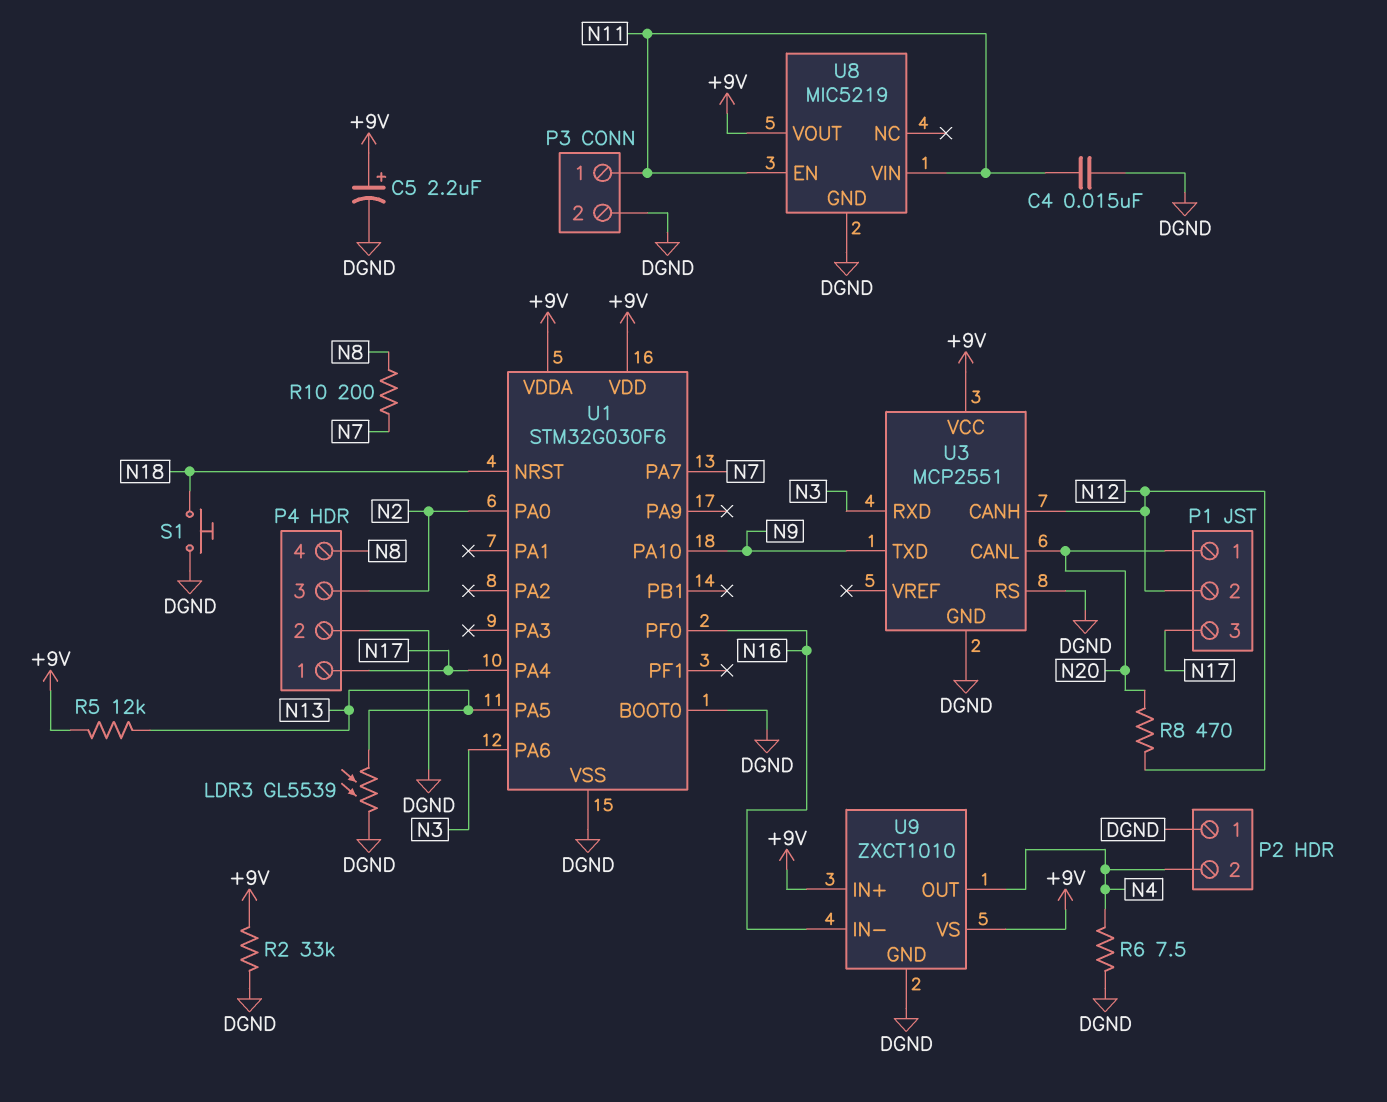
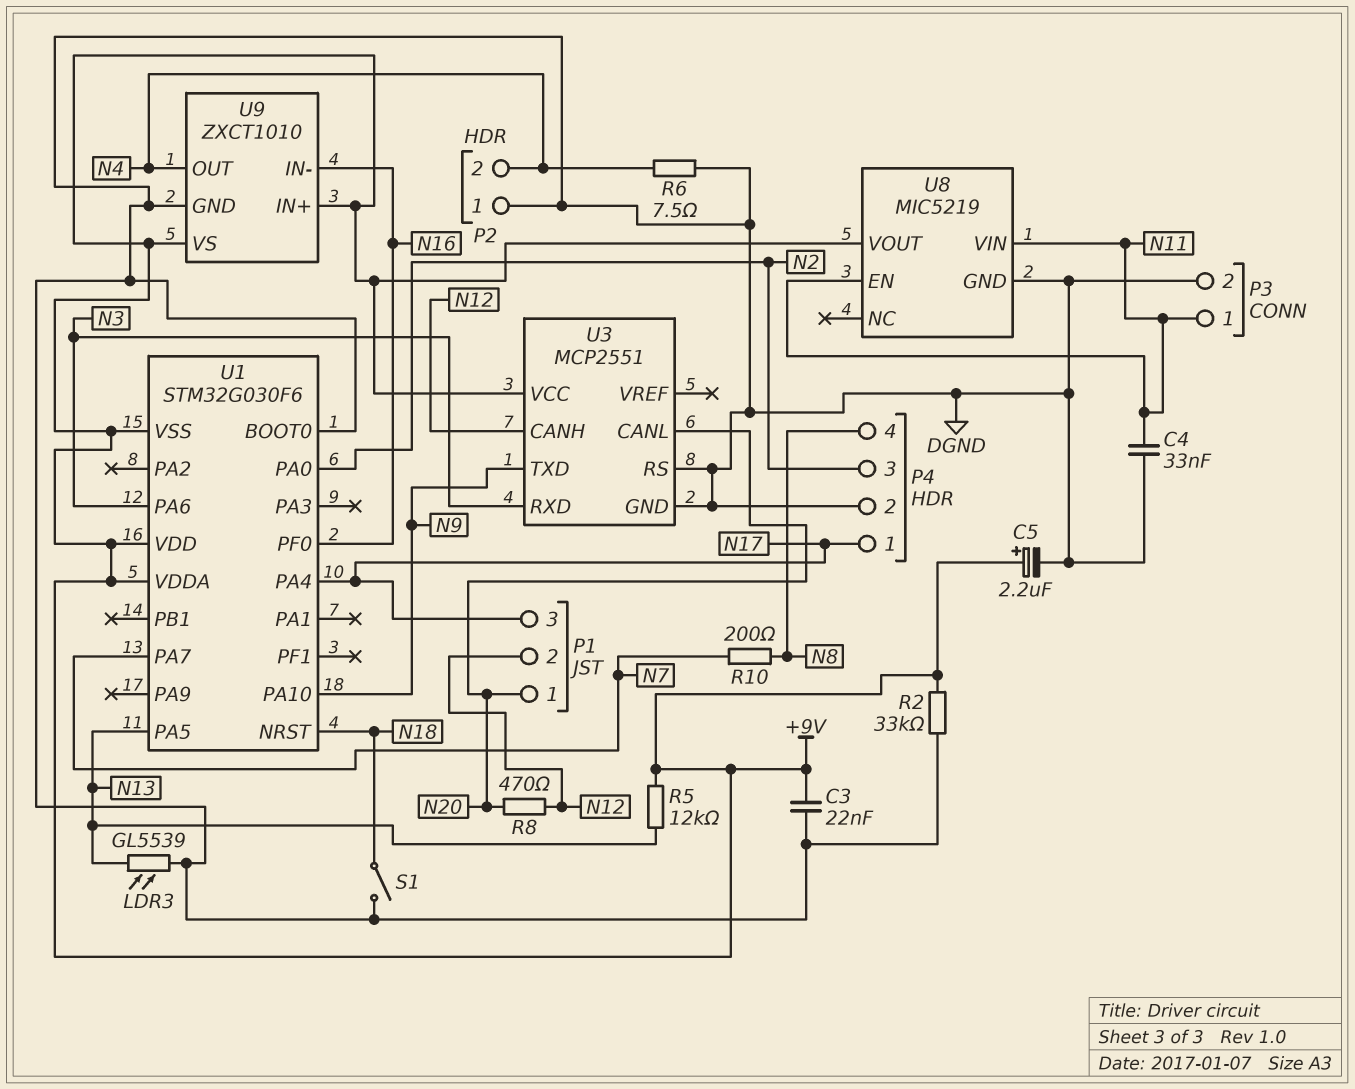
C3: none -> 22nF (+9V, DGND)
C4: 15nF (DGND, N11) -> 33nF (DGND, N11)
S1: button (DGND, N18) -> switch (DGND, N18)
U1 pin VSS: DGND -> +9V

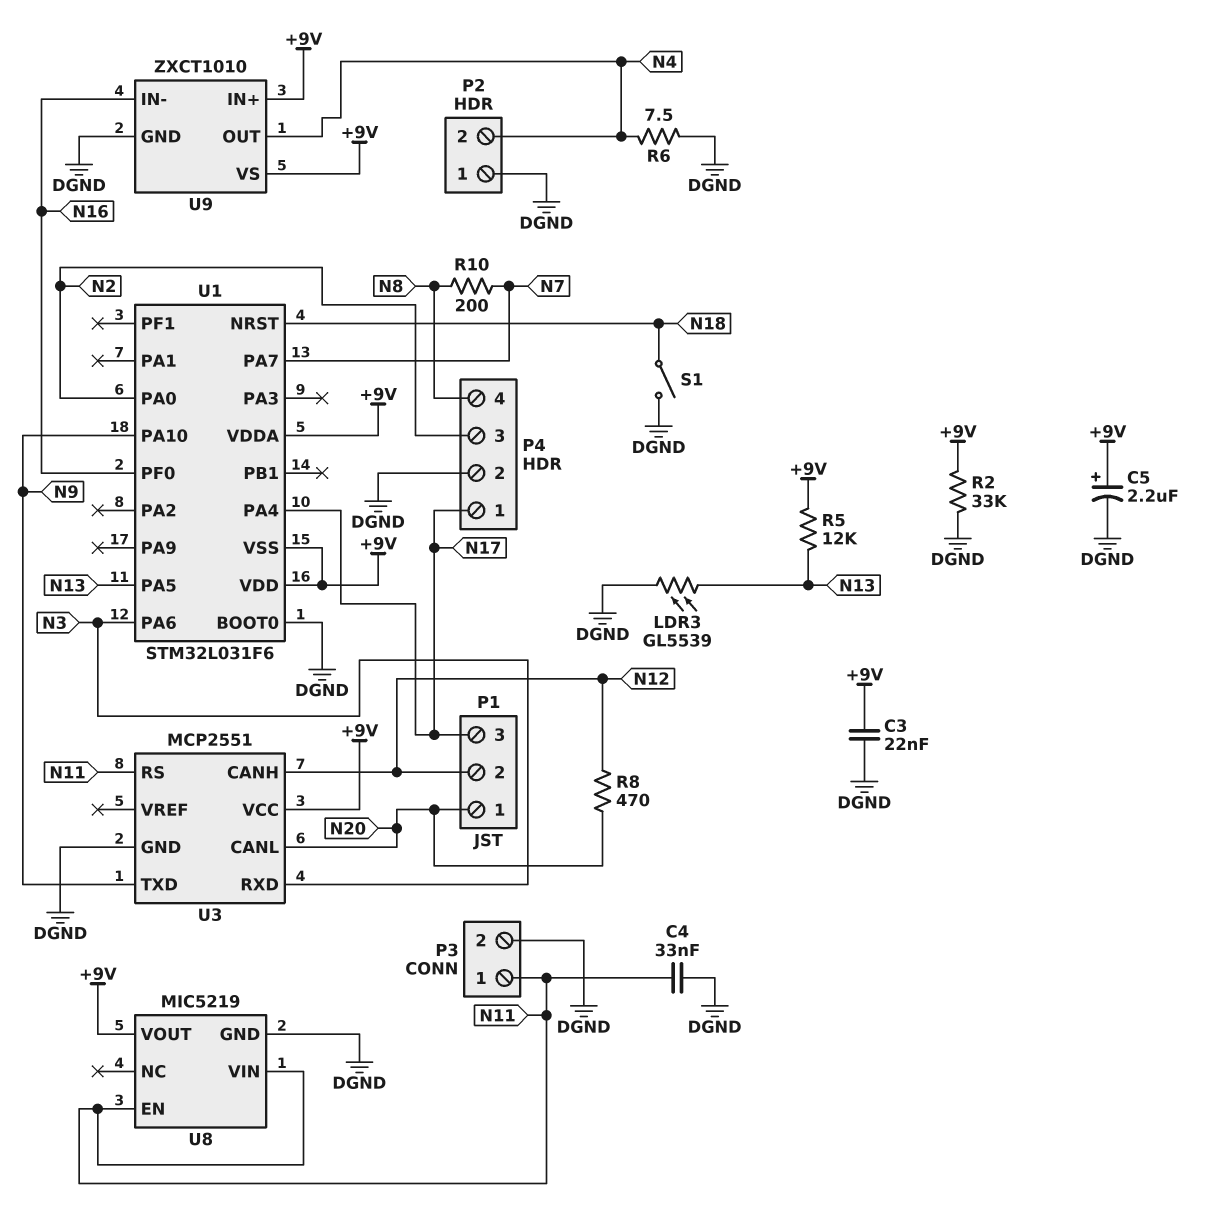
U1: STM32G030F6 -> STM32L031F6
U3 pin RS: DGND -> N11

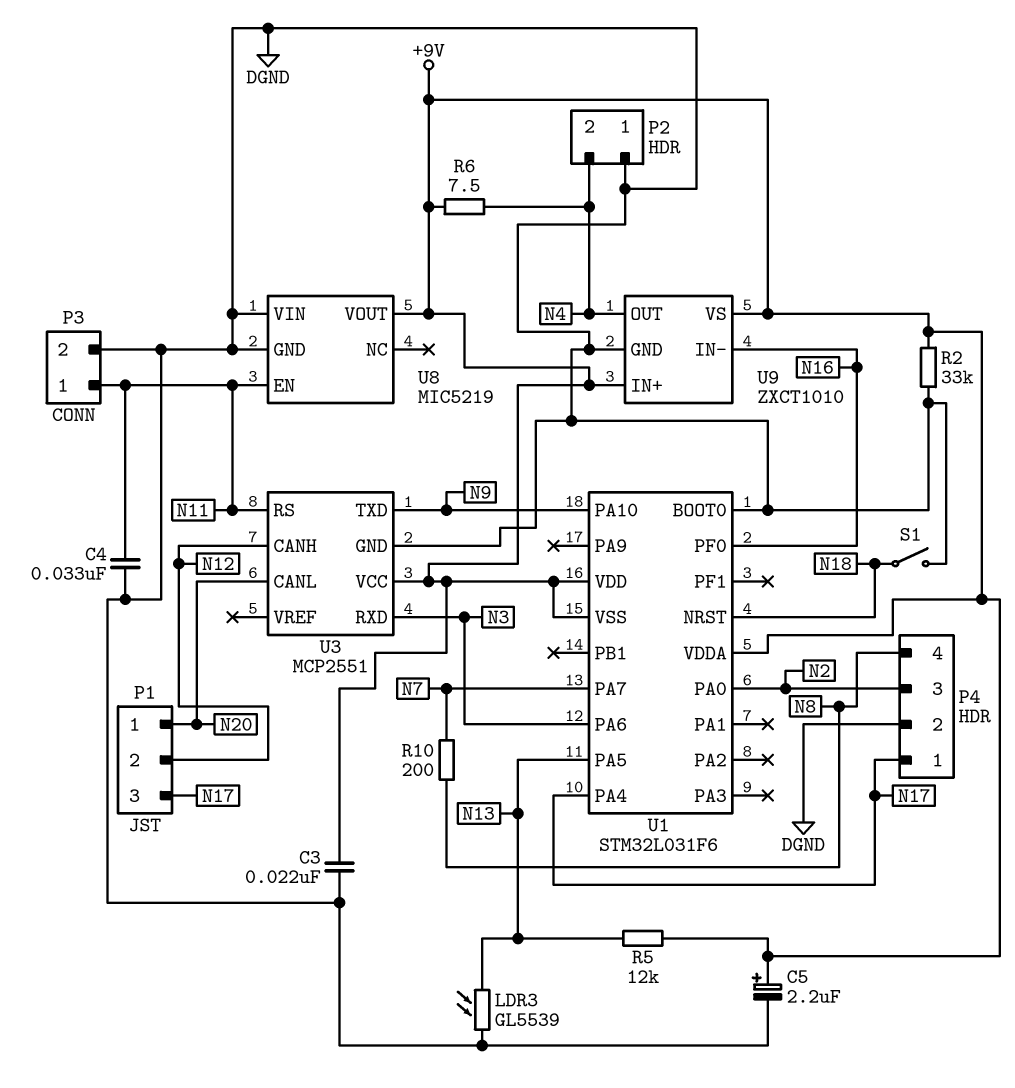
R6: 7.5 (DGND, N4) -> 7.5 (+9V, N4)
R8: 470 (N12, N20) -> none
U8 pin VIN: N11 -> DGND

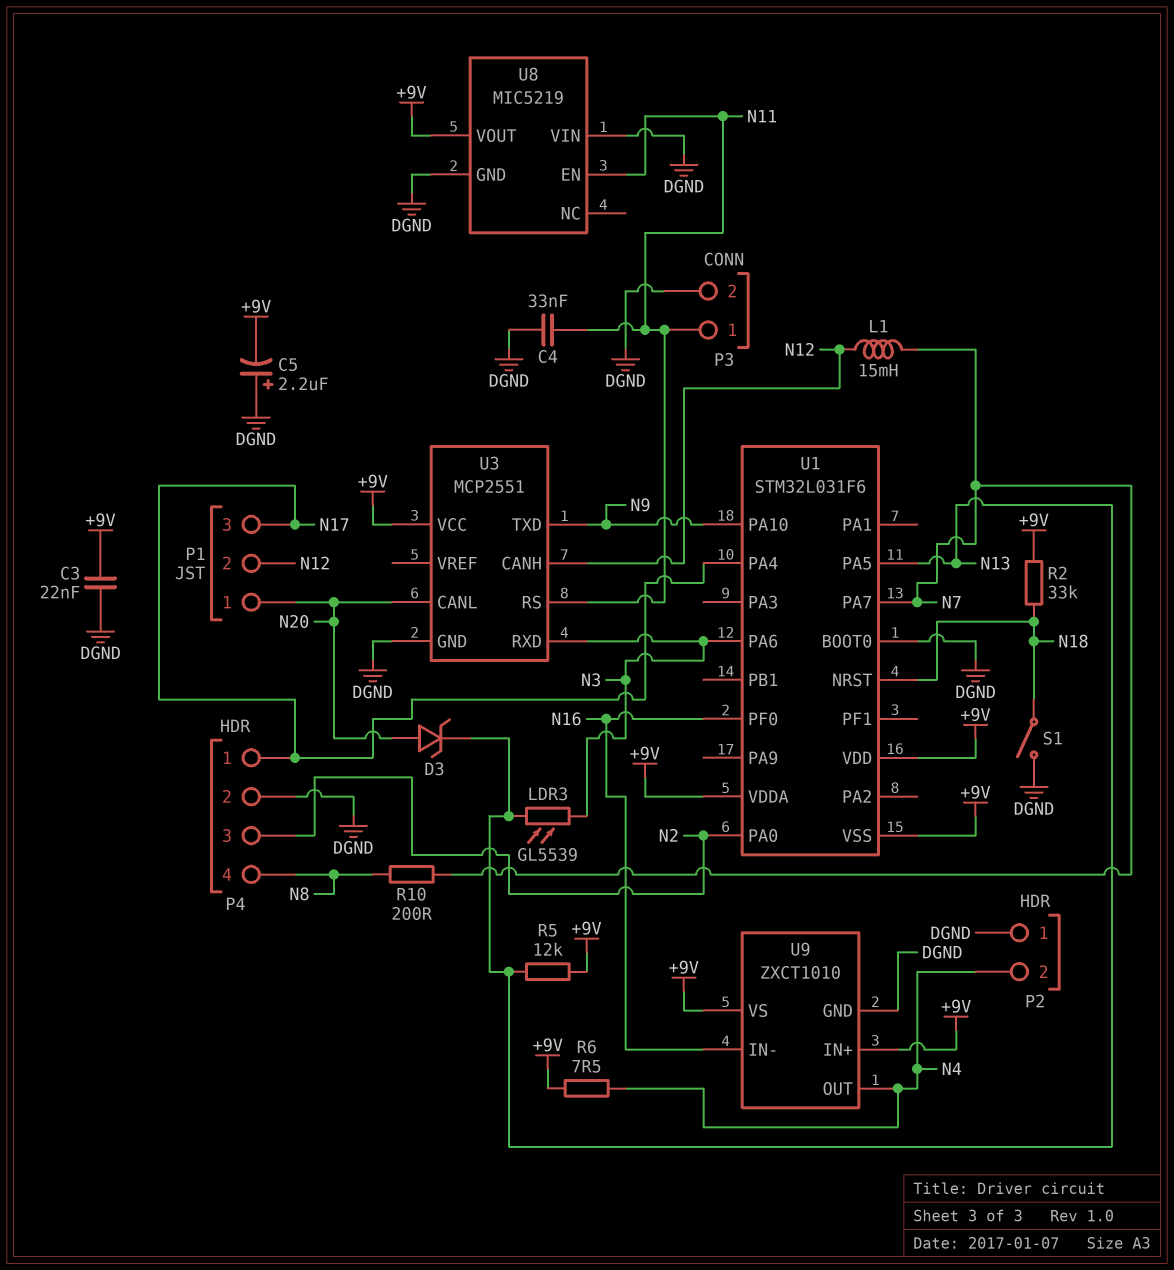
C5: 2.2uF (plus +9V, minus DGND) -> 2.2uF (plus DGND, minus +9V)
D3: none -> zener (A N20, K N13)
L1: none -> 15mH (N7, N12)
LDR3: GL5539 (DGND, N13) -> GL5539 (N3, N13)
R2: 33k (+9V, DGND) -> 33k (+9V, N18)

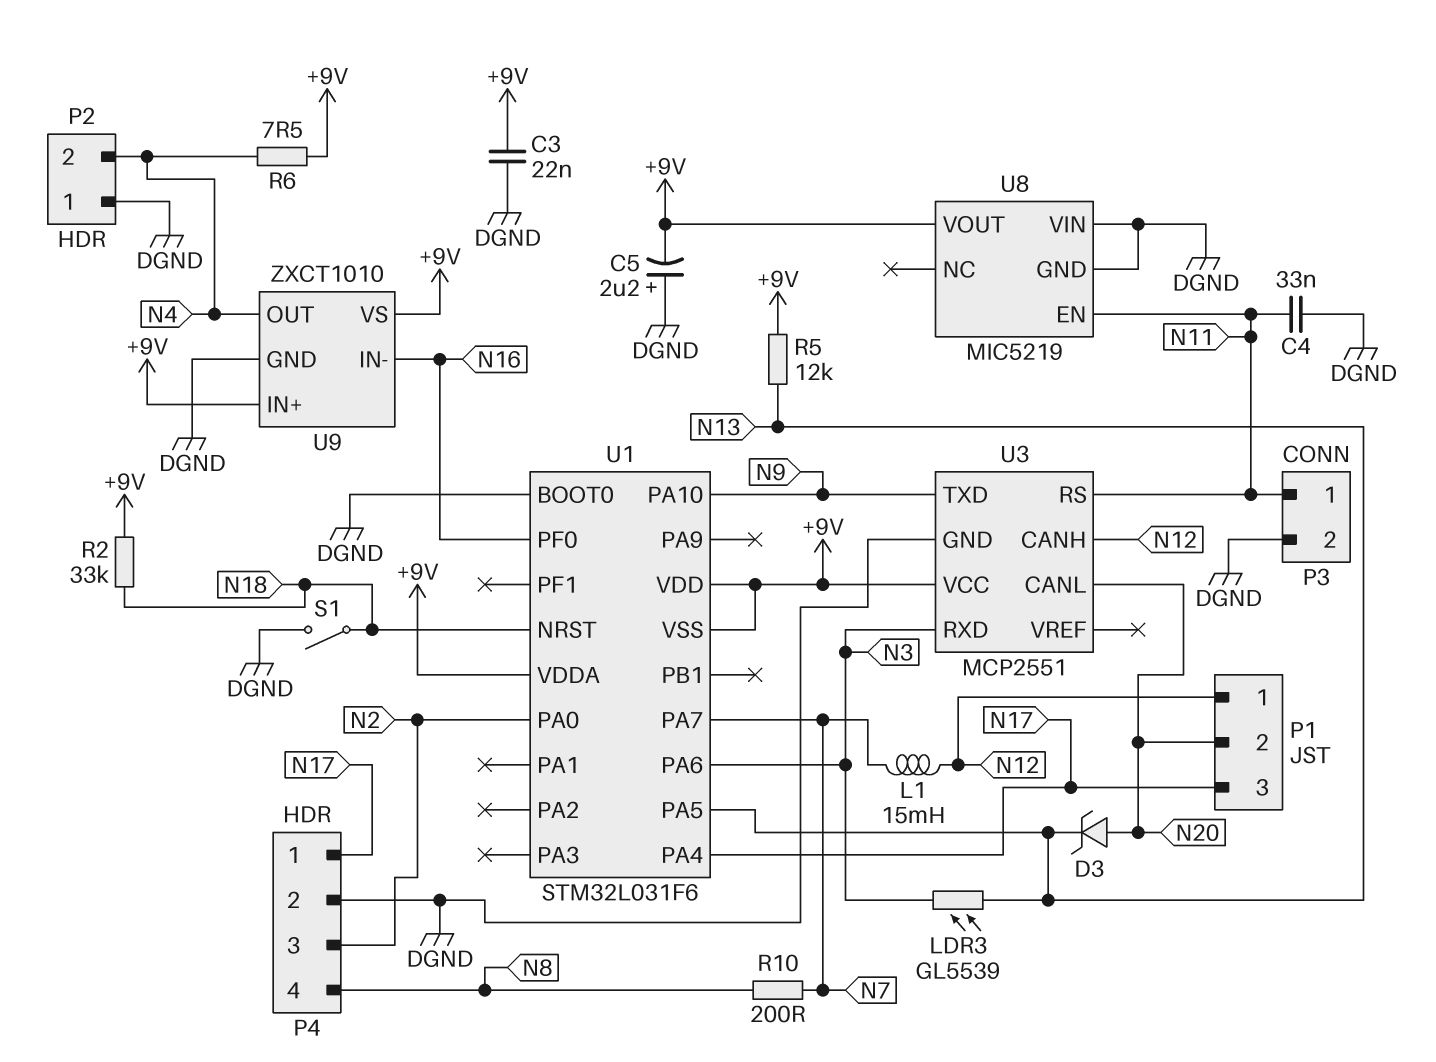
P1 pin 1: N20 -> N12
P1 pin 2: N12 -> N20

